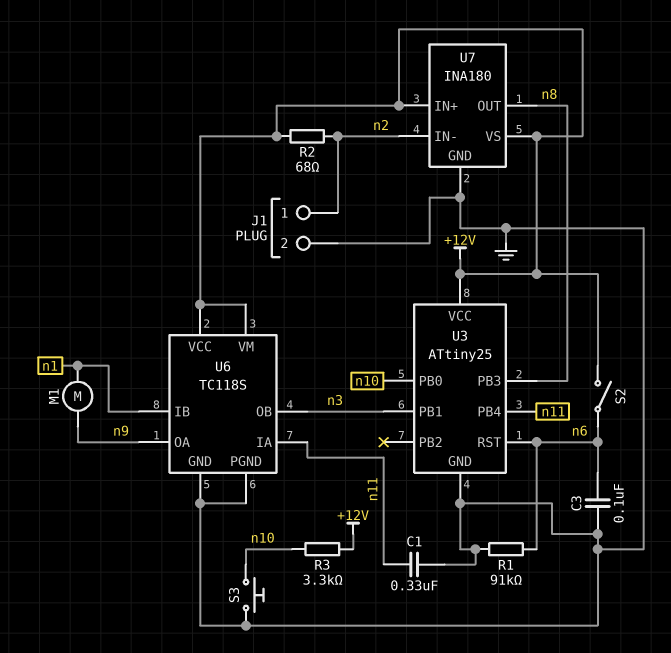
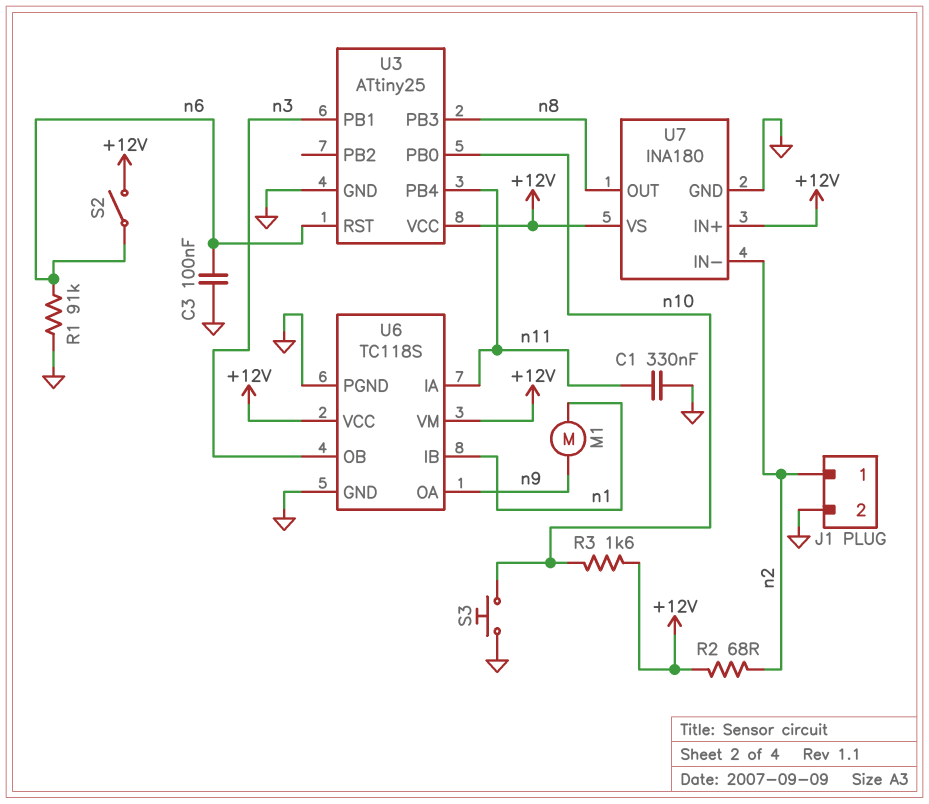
R3: 3.3k (+12V, n10) -> 1.6k (+12V, n10)

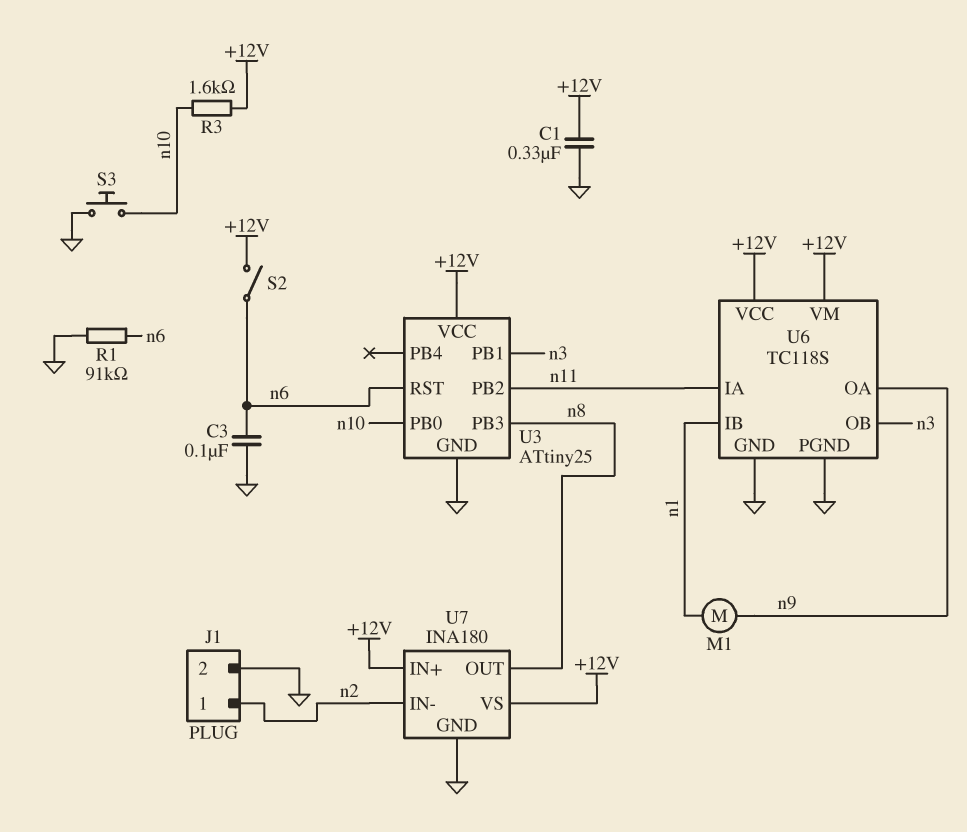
C1: 330nF (GND, n11) -> 330nF (+12V, GND)
R2: 68 (+12V, n2) -> none
U3 pin PB2: none -> n11
U3 pin PB4: n11 -> none

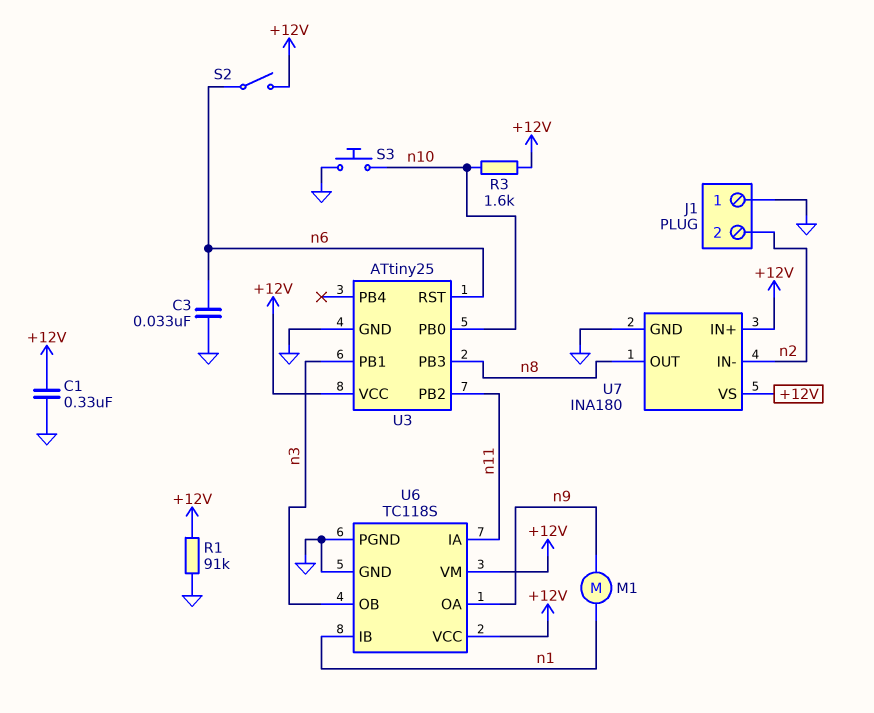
C3: 100nF (GND, n6) -> 33nF (GND, n6)
J1 pin 1: n2 -> GND
J1 pin 2: GND -> n2
R1: 91k (GND, n6) -> 91k (+12V, GND)

